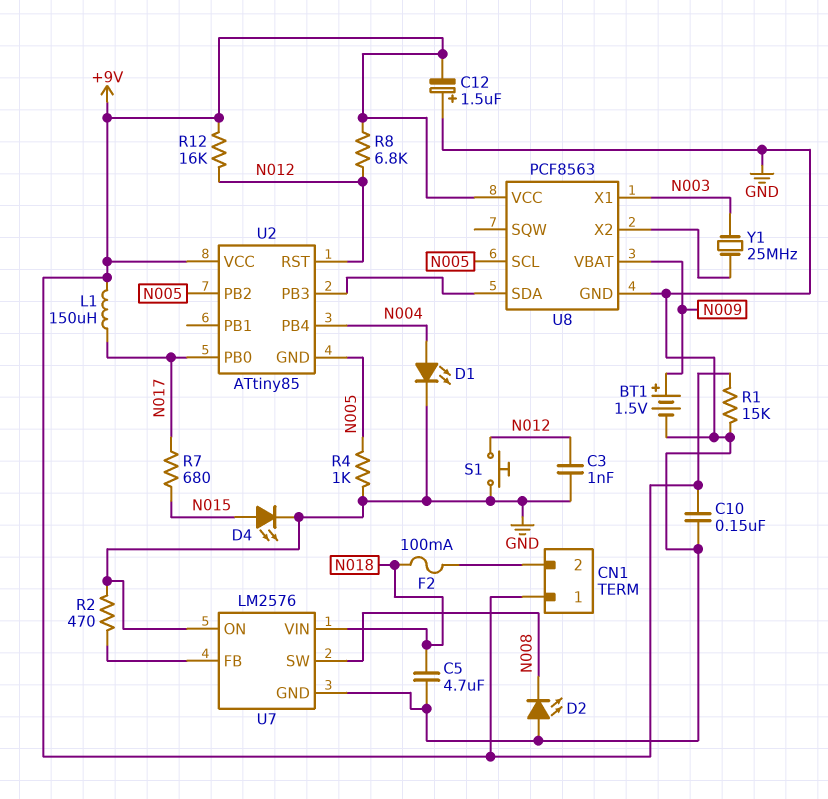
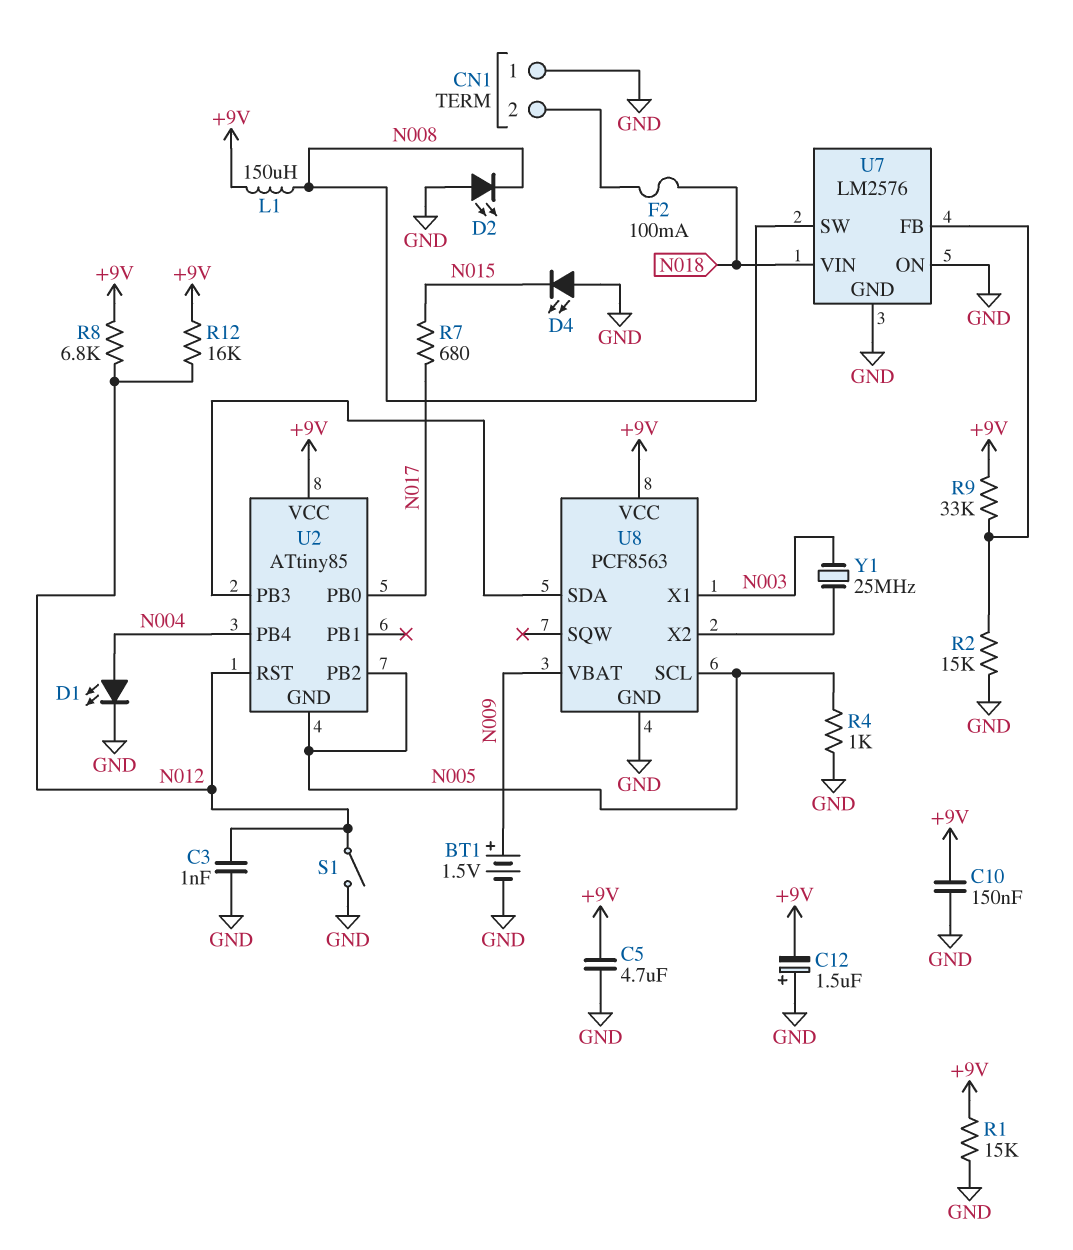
C5: 4.7uF (GND, N018) -> 4.7uF (+9V, GND)
CN1 pin 1: +9V -> GND
D4: LED (A N015, K GND) -> LED (A GND, K N015)
L1: 150uH (+9V, N017) -> 150uH (+9V, N008)
R2: 470 (GND, U7/FB) -> 15k (GND, U7/FB)
R9: none -> 33k (+9V, U7/FB)
S1: button (GND, N012) -> switch (GND, N012)

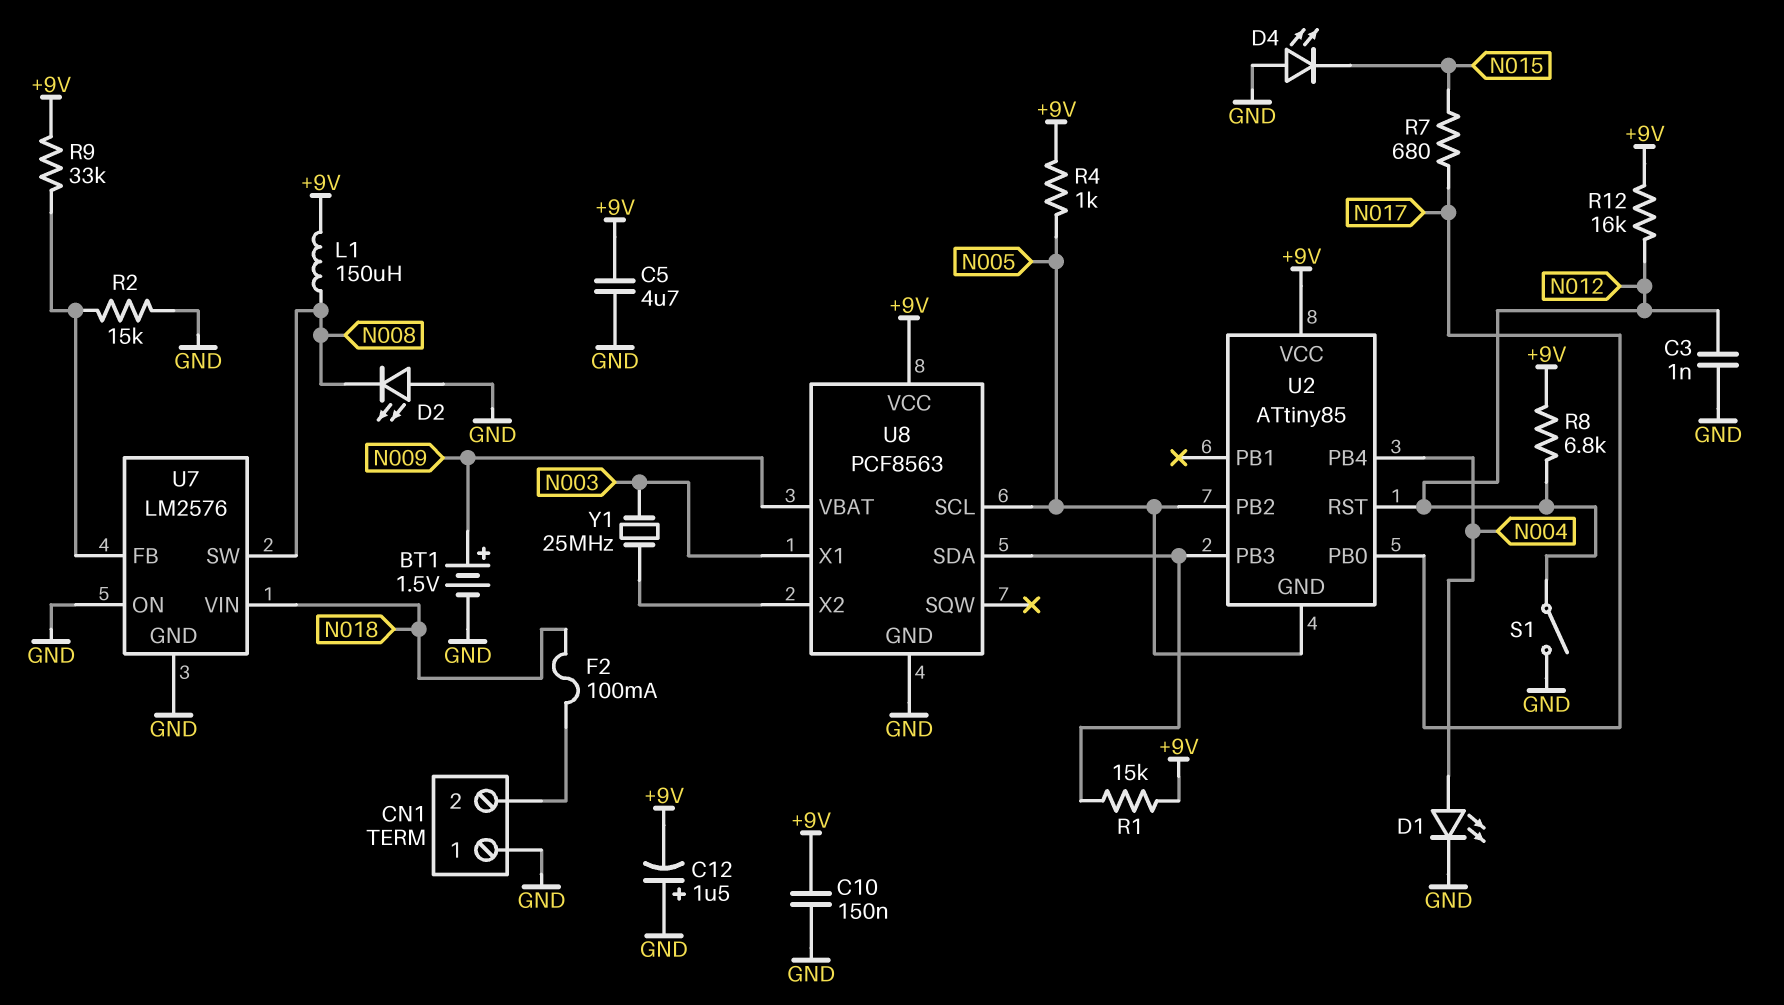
R1: 15k (+9V, GND) -> 15k (+9V, U2/PB3)
R4: 1k (GND, N005) -> 1k (+9V, N005)

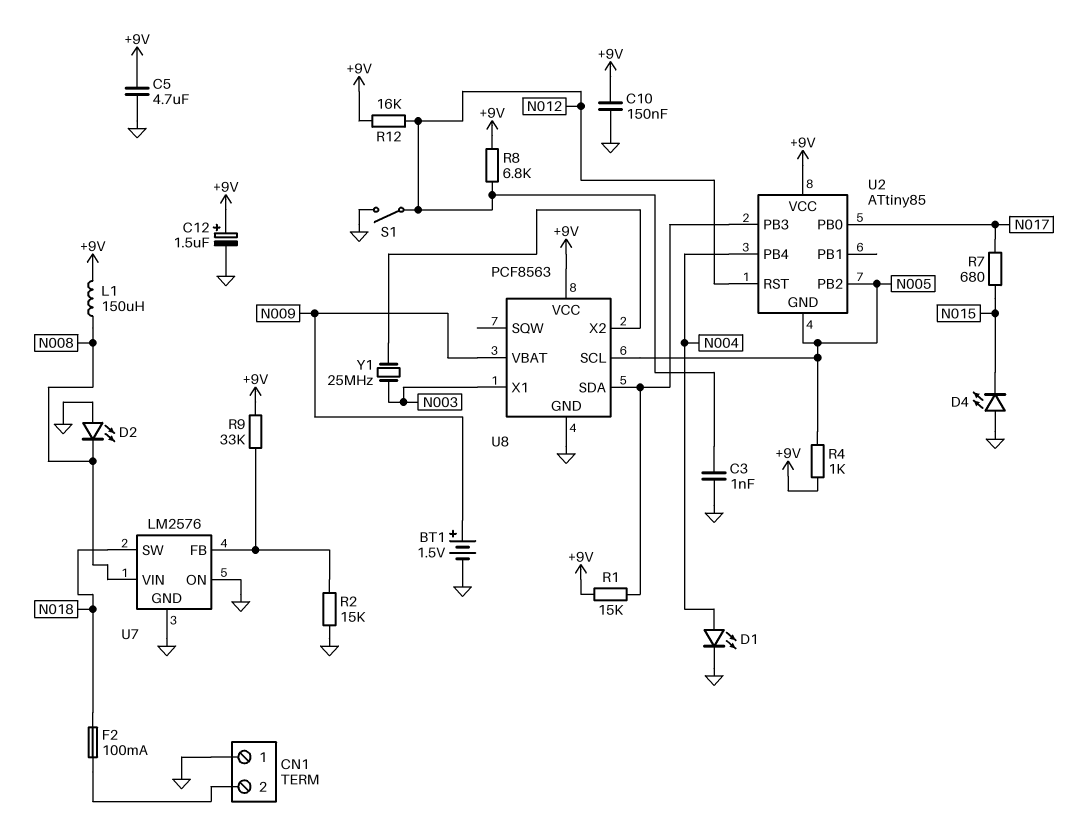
C12: 1.5uF (plus GND, minus +9V) -> 1.5uF (plus +9V, minus GND)
U7 pin SW: N008 -> N018
U7 pin VIN: N018 -> N008

